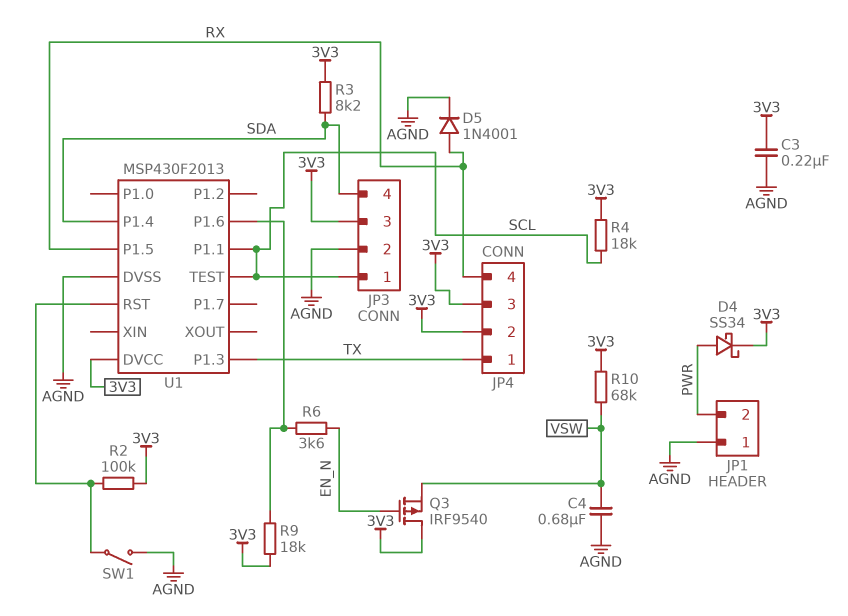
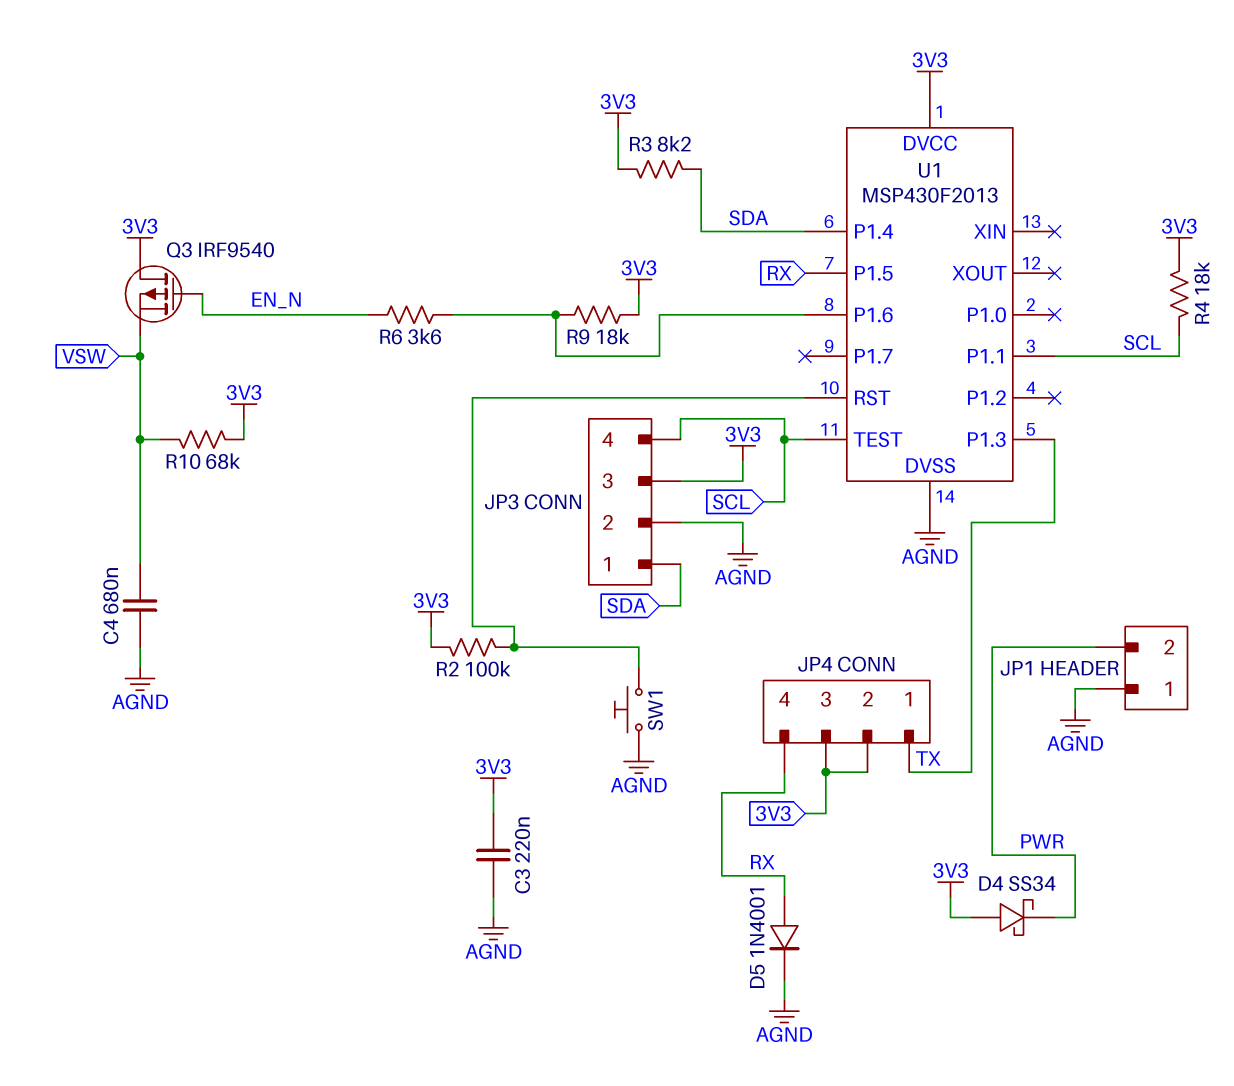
D4: schottky SS34 (A PWR, K 3V3) -> schottky SS34 (A 3V3, K PWR)
JP3 pin 1: SCL -> SDA
JP3 pin 4: SDA -> SCL
SW1: switch (AGND, U1/RST) -> button (AGND, U1/RST)

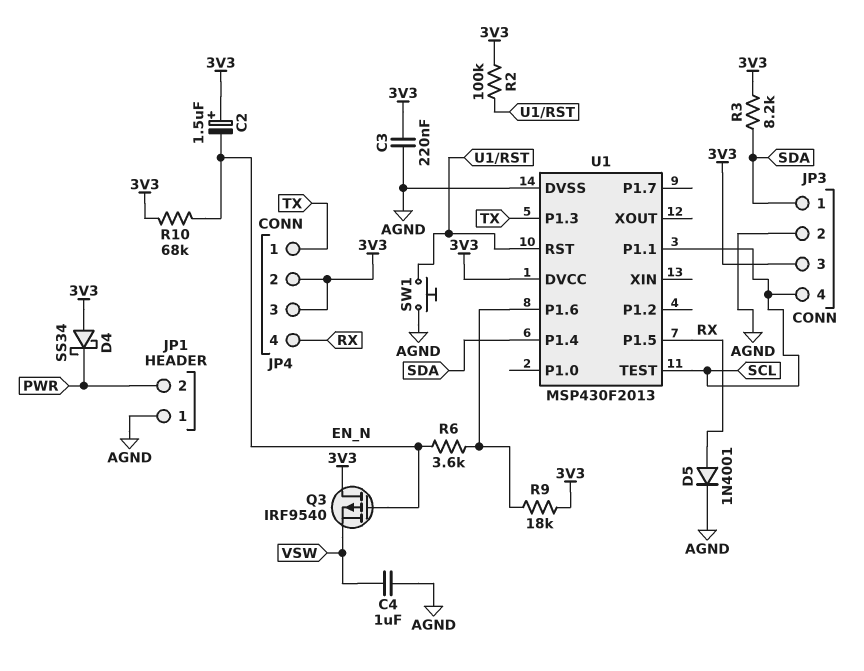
C2: none -> 1.5uF (plus 3V3, minus EN_N)
C4: 680nF (AGND, VSW) -> 1uF (AGND, VSW)
R4: 18k (3V3, SCL) -> none
R10: 68k (3V3, VSW) -> 68k (3V3, EN_N)

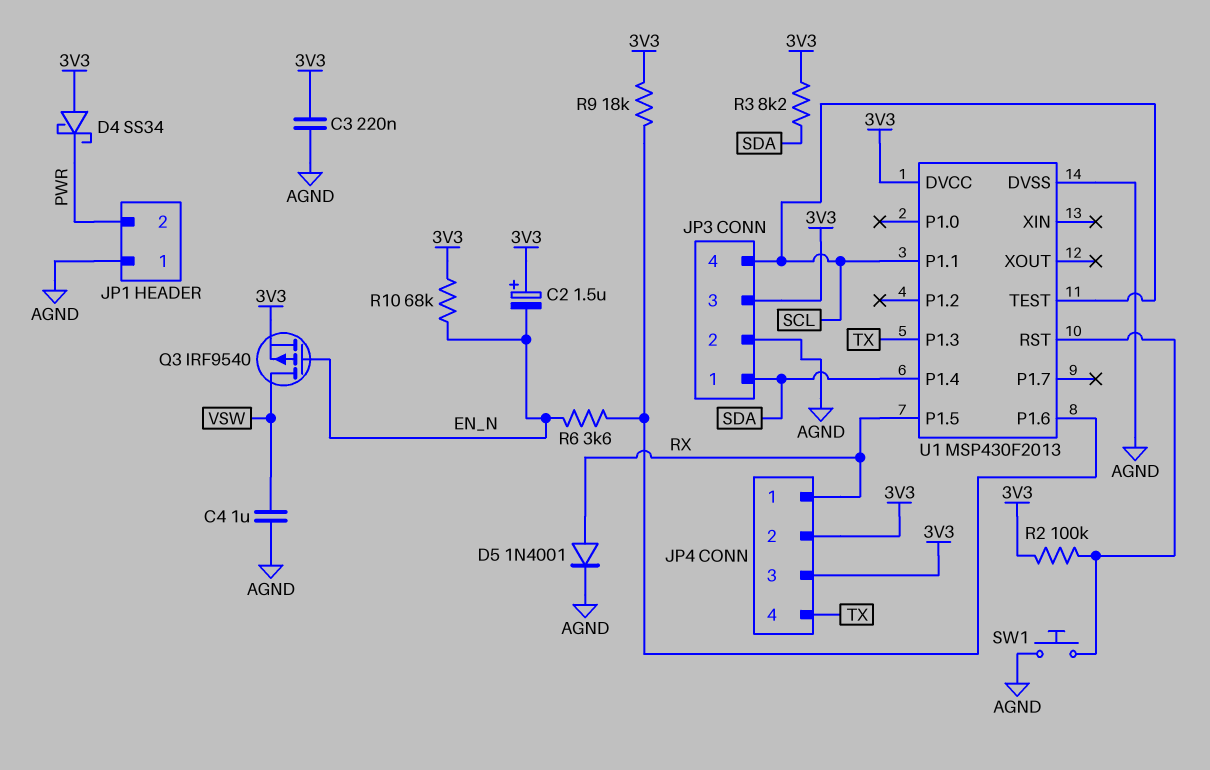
JP4 pin 1: TX -> RX
JP4 pin 4: RX -> TX
Q3: PMOS IRF9540 (G EN_N, D 3V3, S VSW) -> PMOS IRF9540 (G EN_N, D VSW, S 3V3)

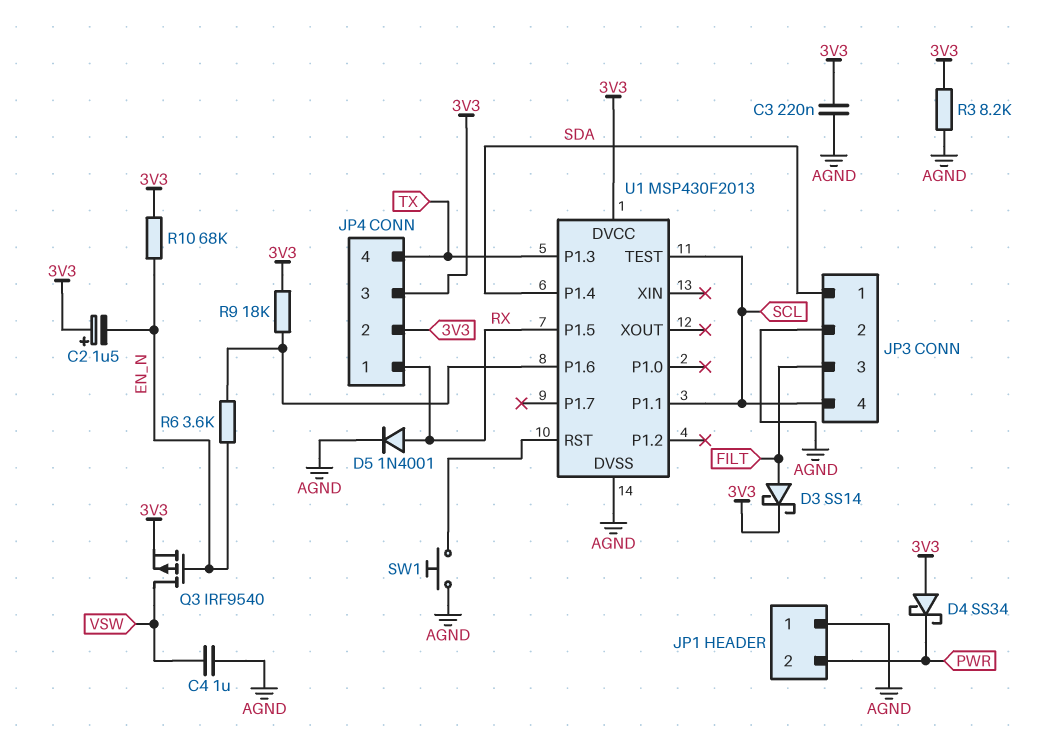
D3: none -> schottky SS14 (A FILT, K 3V3)
JP3 pin 3: 3V3 -> FILT
R2: 100k (3V3, U1/RST) -> none
R3: 8.2k (3V3, SDA) -> 8.2k (3V3, AGND)

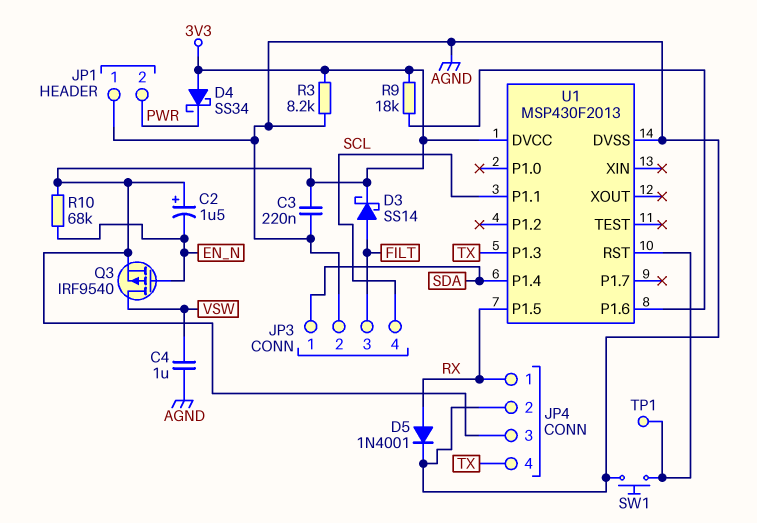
JP4 pin 2: 3V3 -> AGND
R6: 3.6k (EN_N, U1/P1.6) -> none
TP1: none -> test point (U1/RST)
U1 pin TEST: SCL -> none

